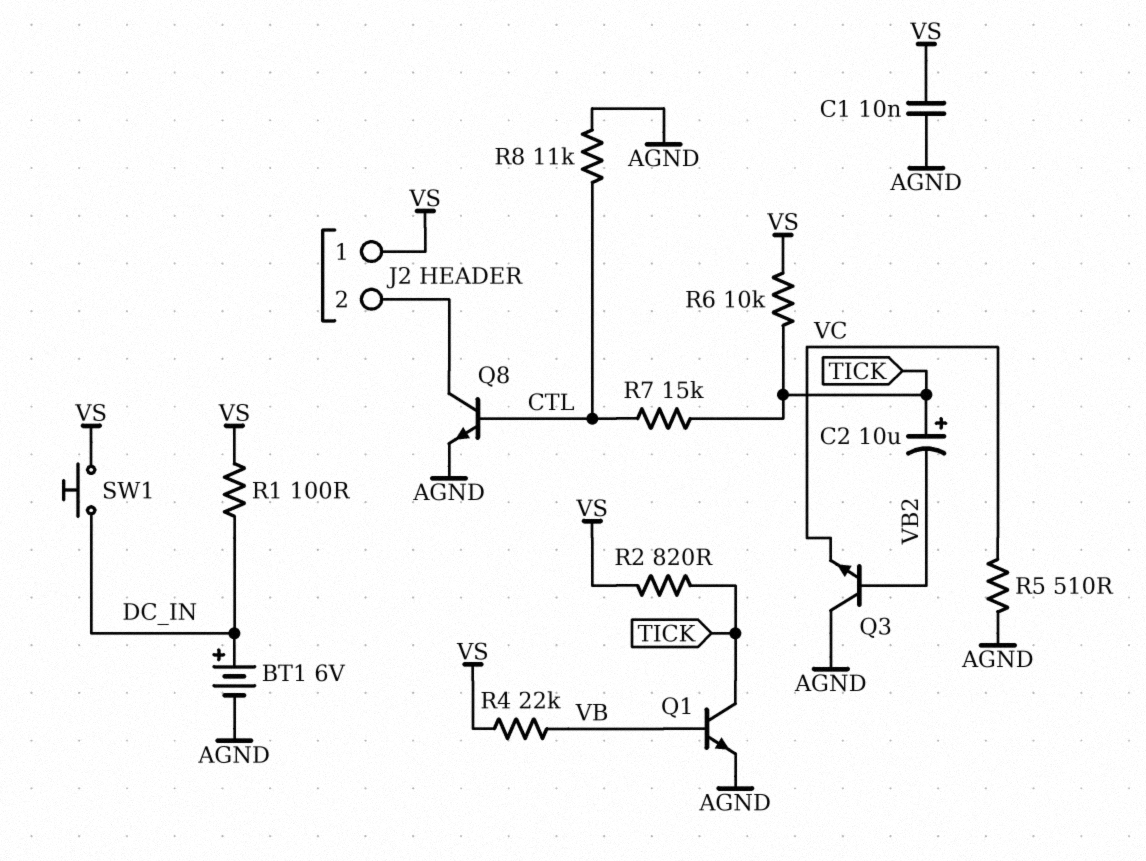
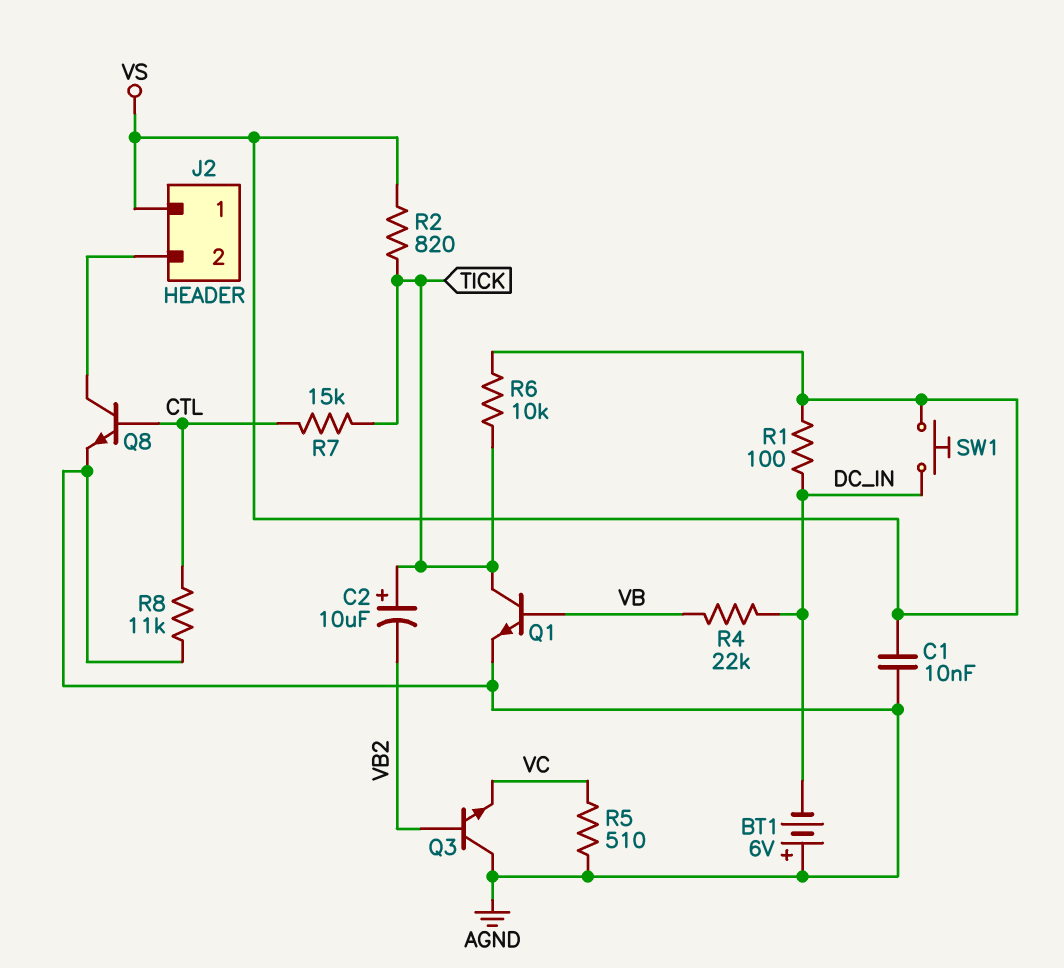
BT1: 6V (plus DC_IN, minus AGND) -> 6V (plus AGND, minus DC_IN)
R4: 22k (VB, VS) -> 22k (DC_IN, VB)

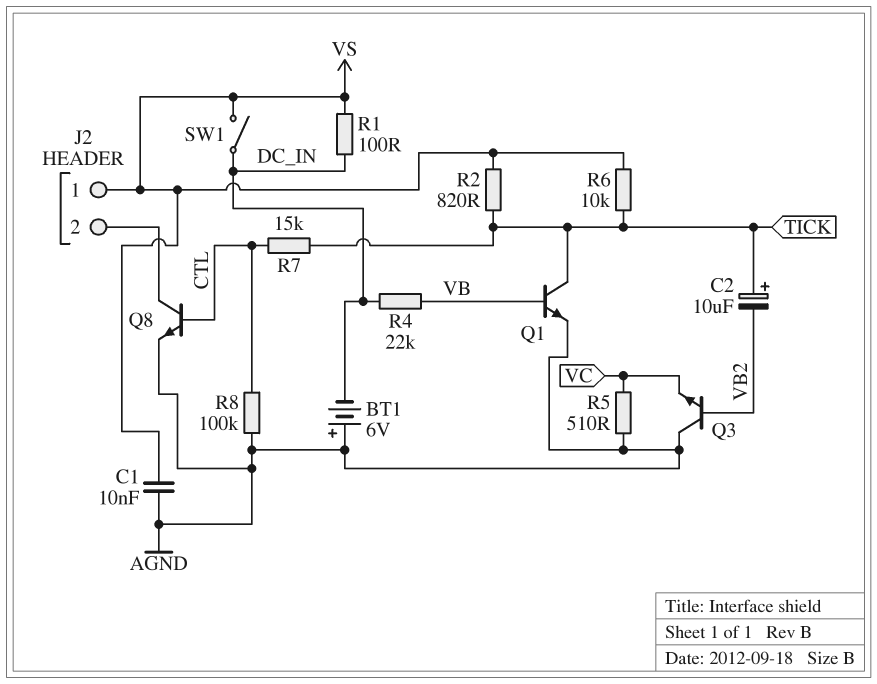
R8: 11k (AGND, CTL) -> 100k (AGND, CTL)
SW1: button (DC_IN, VS) -> switch (DC_IN, VS)

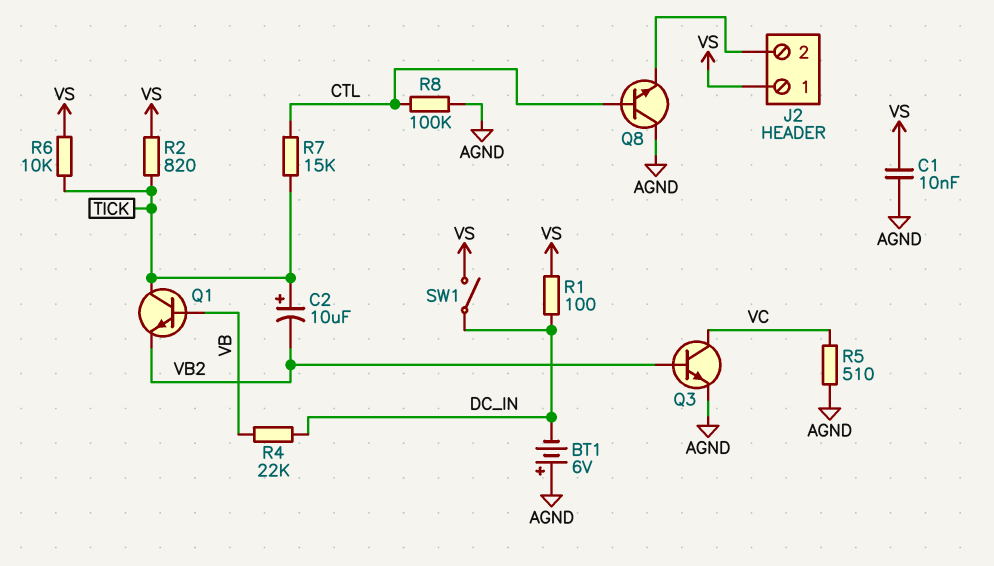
Q1: NPN (B VB, C TICK, E AGND) -> NPN (B VB, C TICK, E VB2)
Q3: NPN (B VB2, C AGND, E VC) -> NPN (B VB2, C VC, E AGND)
Q8: NPN (B CTL, C J2/2, E AGND) -> NPN (B CTL, C AGND, E J2/2)

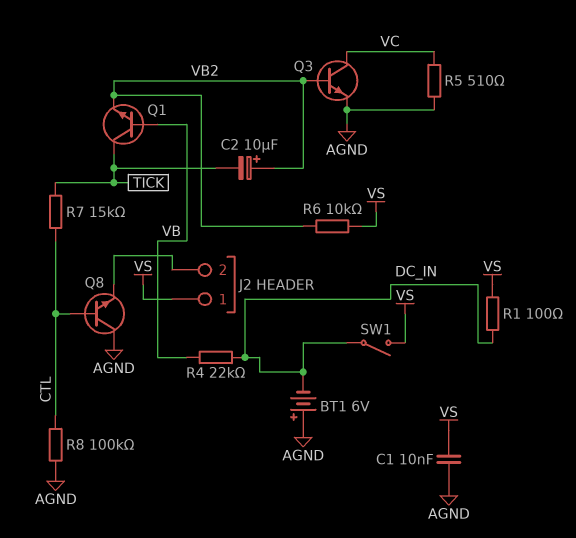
C2: 10uF (plus TICK, minus VB2) -> 10uF (plus VB2, minus TICK)
R2: 820 (TICK, VS) -> none
R6: 10k (TICK, VS) -> 10k (VB2, VS)

